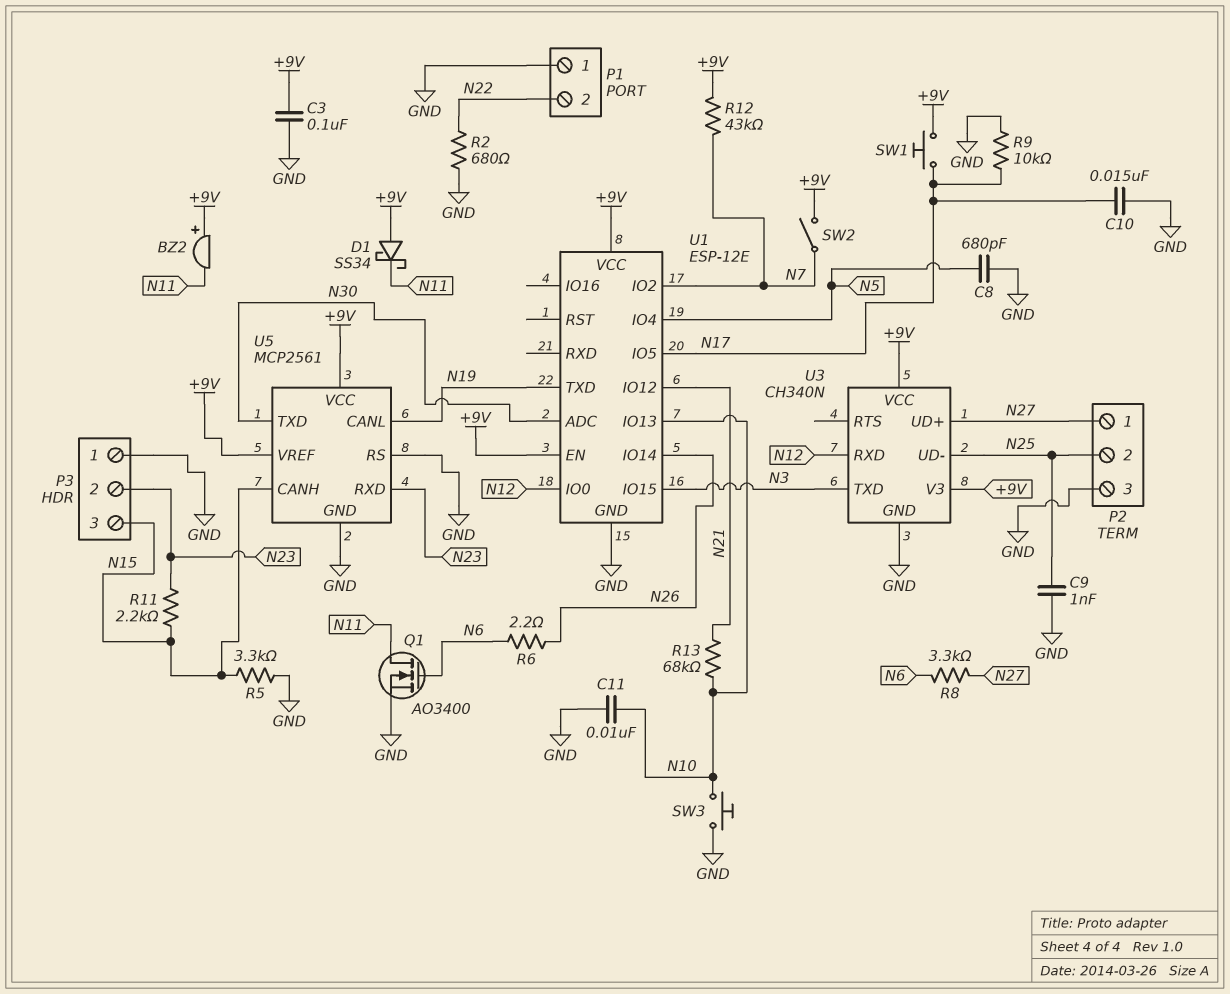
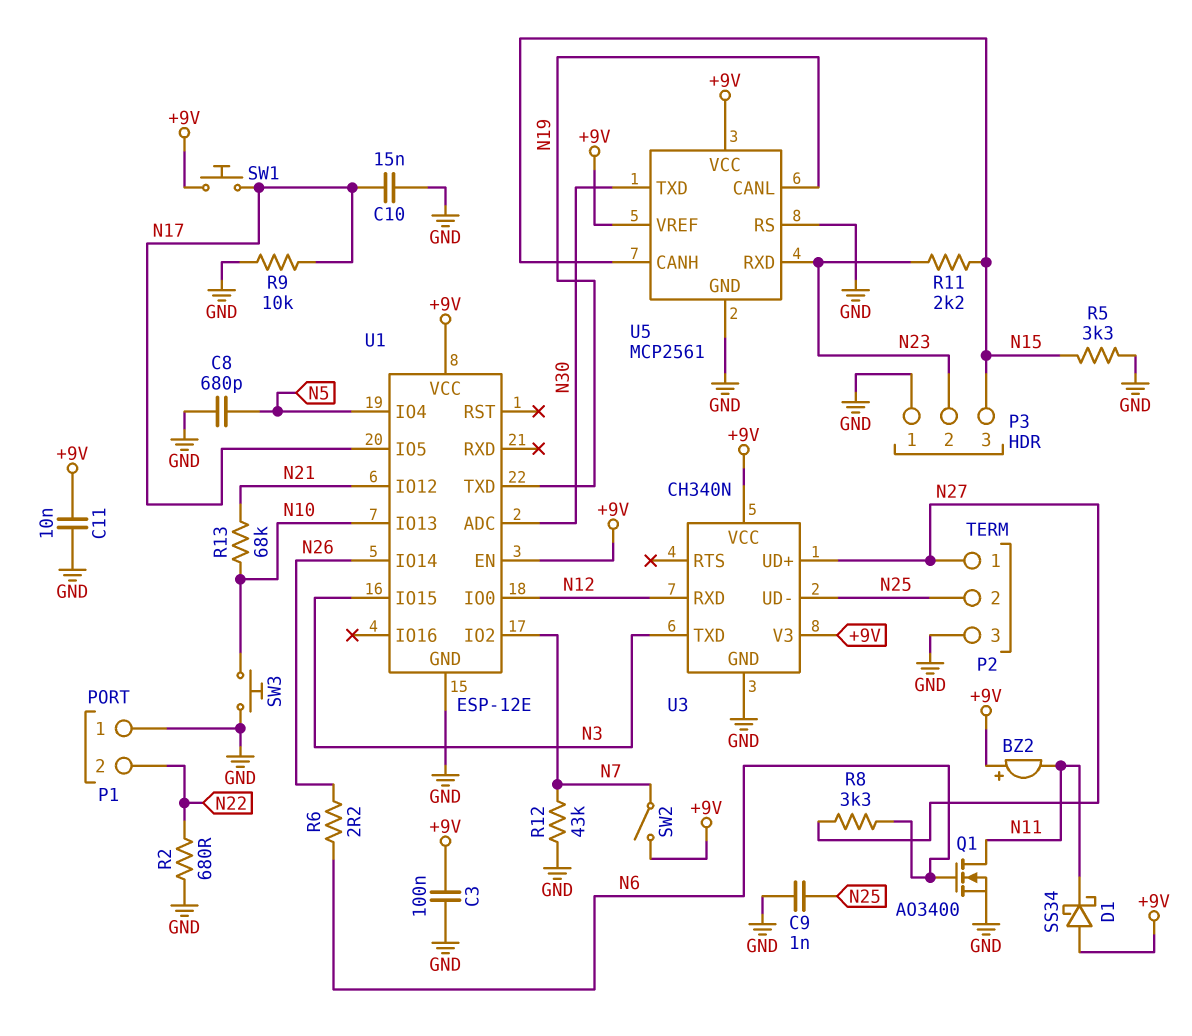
C11: 10nF (GND, N10) -> 10nF (+9V, GND)
R12: 43k (+9V, N7) -> 43k (GND, N7)

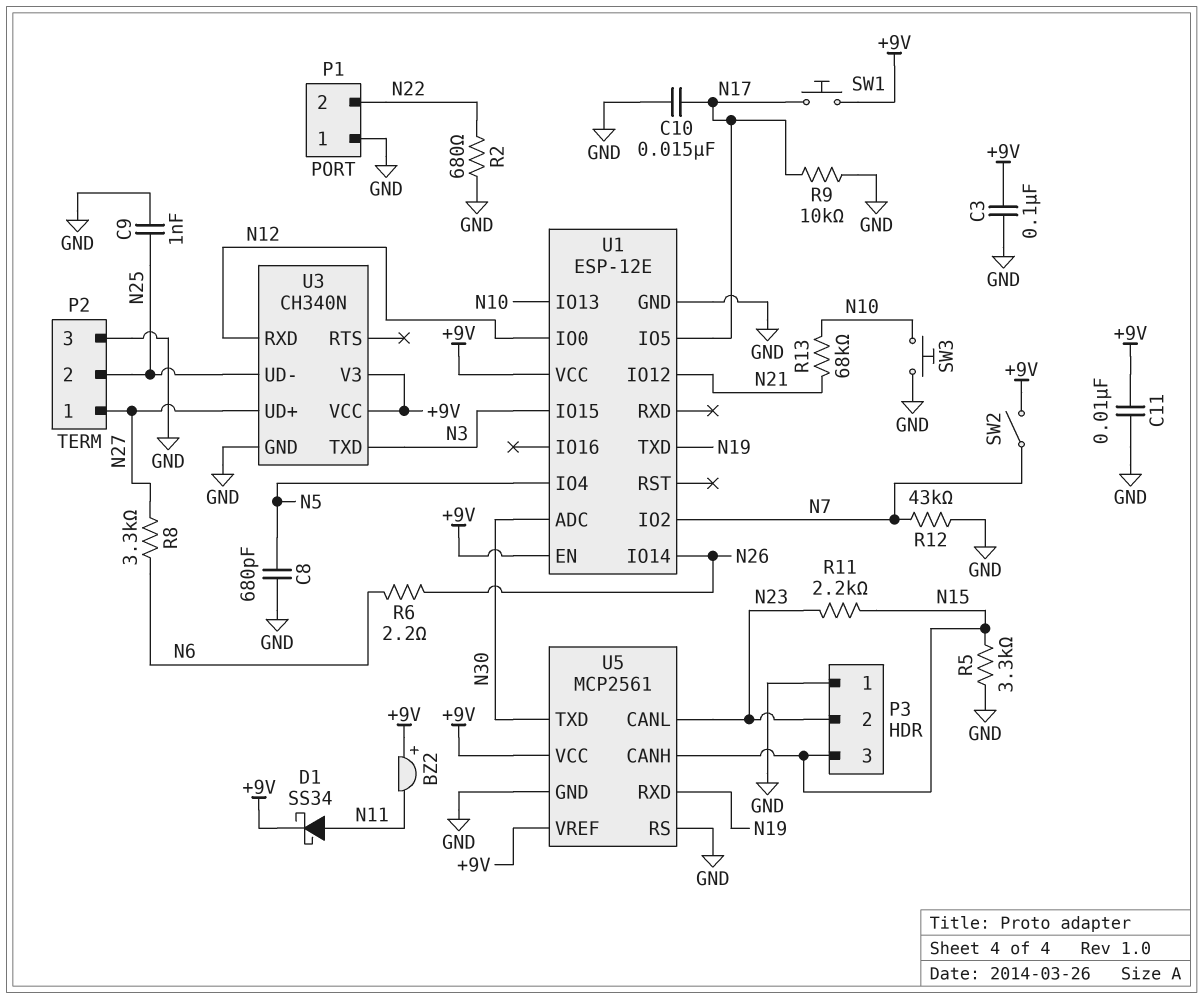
D1: schottky SS34 (A +9V, K N11) -> schottky SS34 (A N11, K +9V)
Q1: NMOS AO3400 (G N6, D N11, S GND) -> none
U5 pin CANL: N19 -> N23
U5 pin RXD: N23 -> N19

